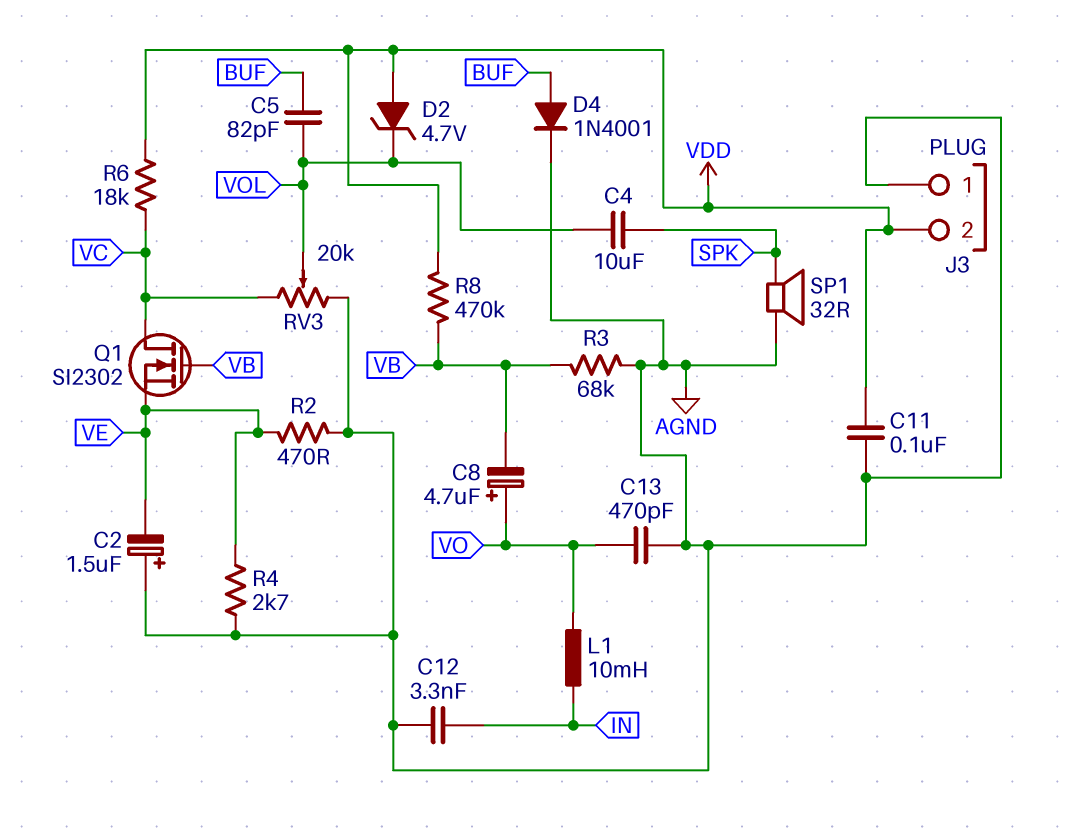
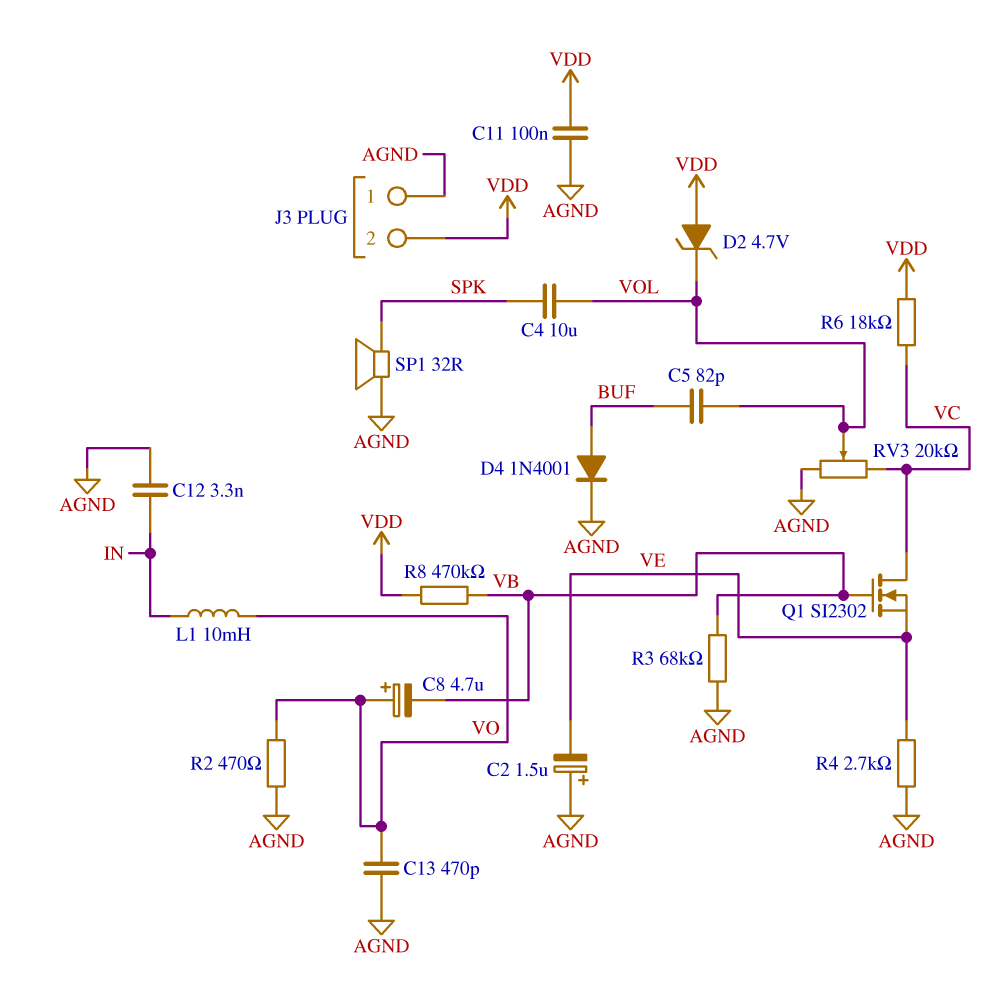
R2: 470 (AGND, VE) -> 470 (AGND, VO)

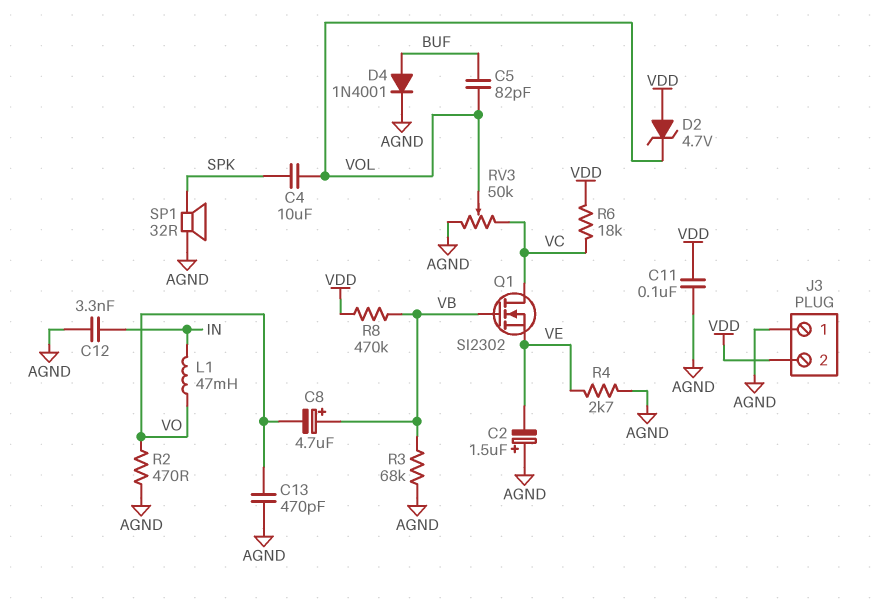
C8: 4.7uF (plus VO, minus VB) -> 4.7uF (plus VB, minus VO)
L1: 10mH (IN, VO) -> 47mH (IN, VO)
RV3: 20k (AGND, VC, wiper VOL) -> 50k (AGND, VC, wiper VOL)

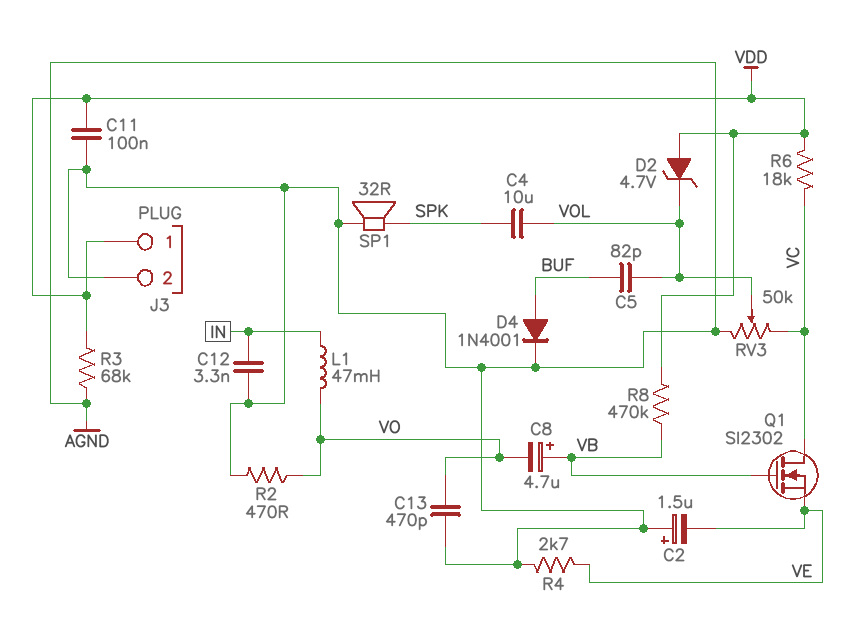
J3 pin 1: AGND -> VDD
J3 pin 2: VDD -> AGND
R3: 68k (AGND, VB) -> 68k (AGND, VDD)

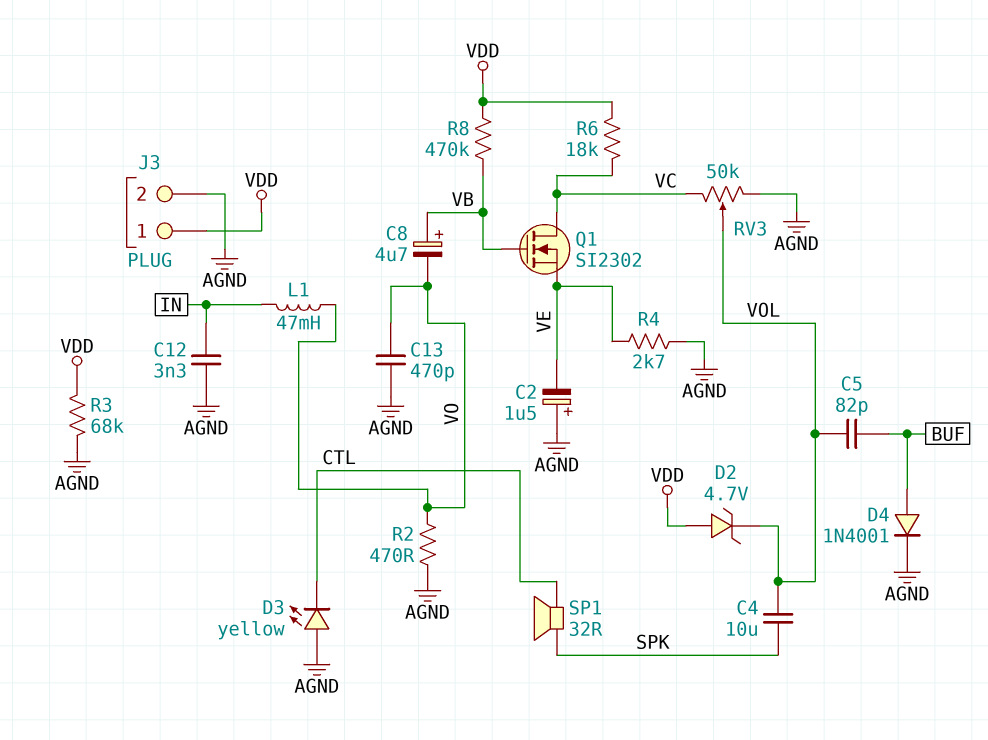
C11: 100nF (AGND, VDD) -> none
D3: none -> LED yellow (A AGND, K CTL)
SP1: speaker 32R (AGND, SPK) -> speaker 32R (CTL, SPK)

